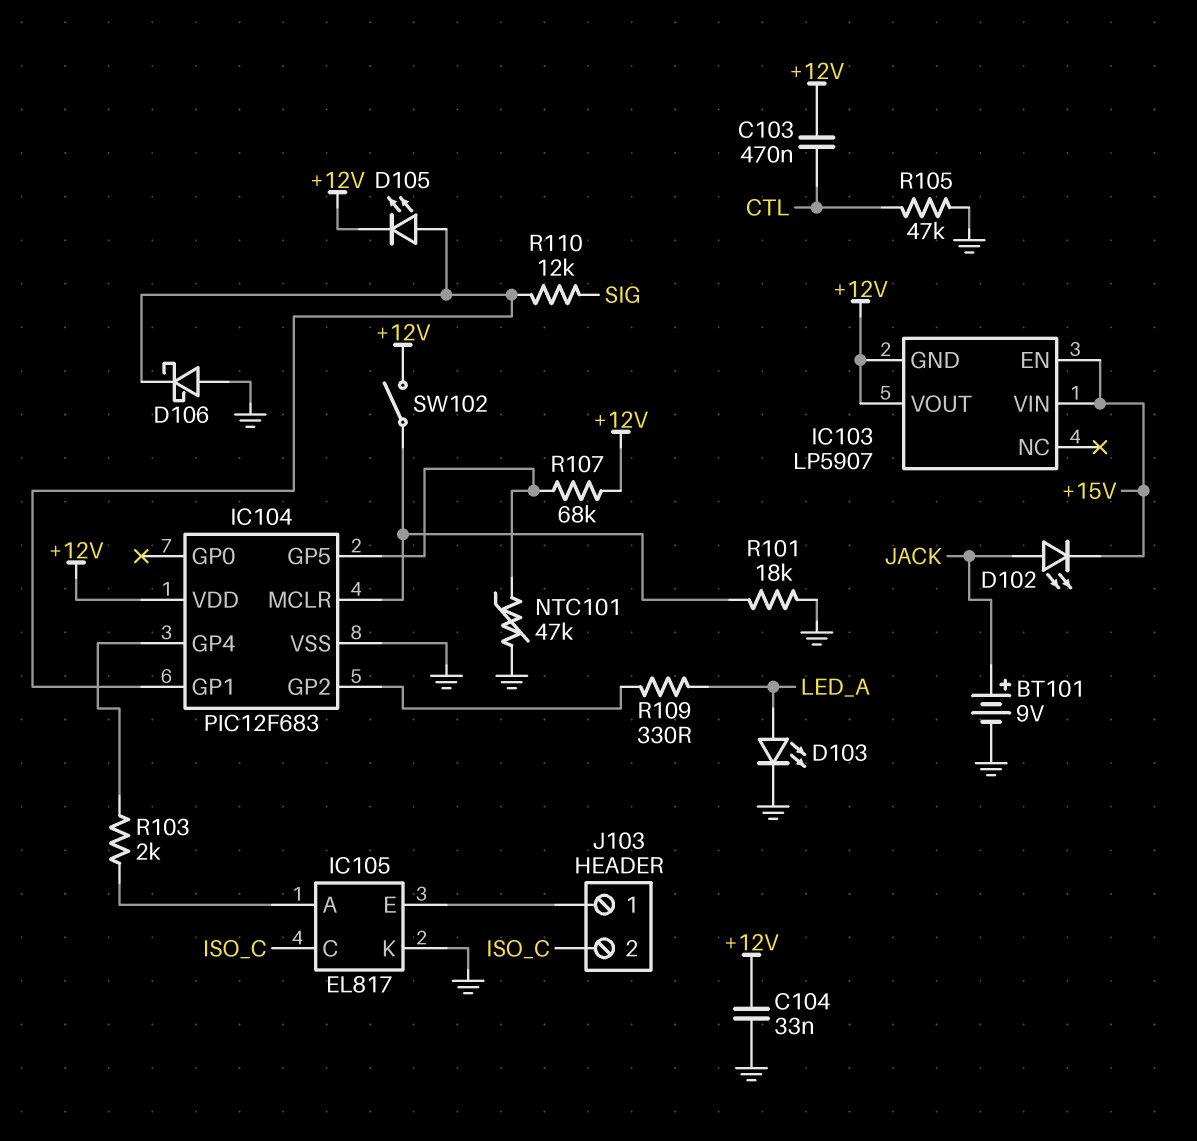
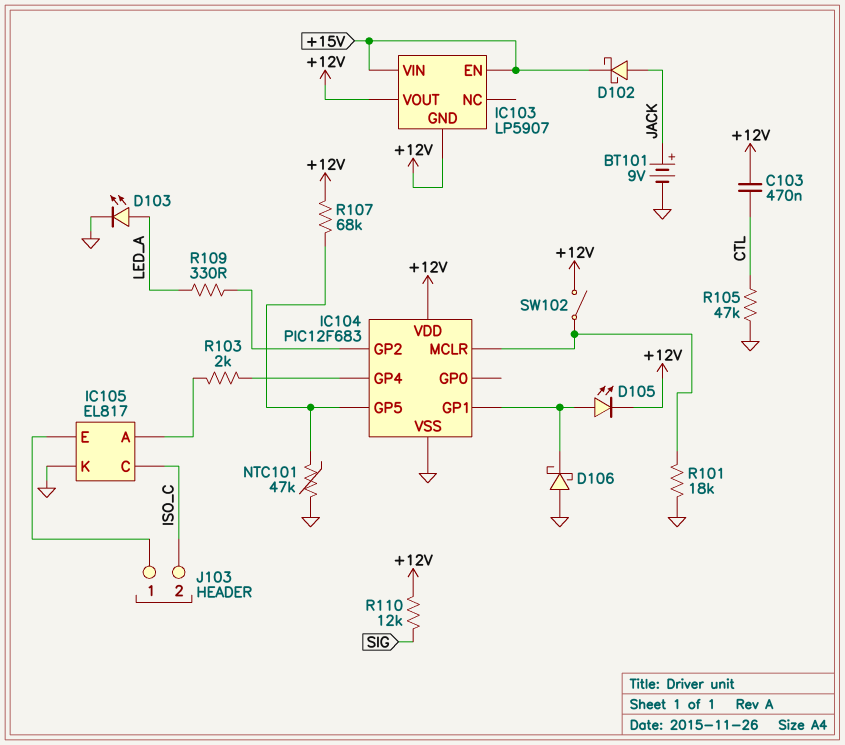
C104: 33nF (+12V, GND) -> none
D102: LED (A JACK, K +15V) -> schottky (A JACK, K +15V)
R110: 12k (IC104/GP1, SIG) -> 12k (+12V, SIG)

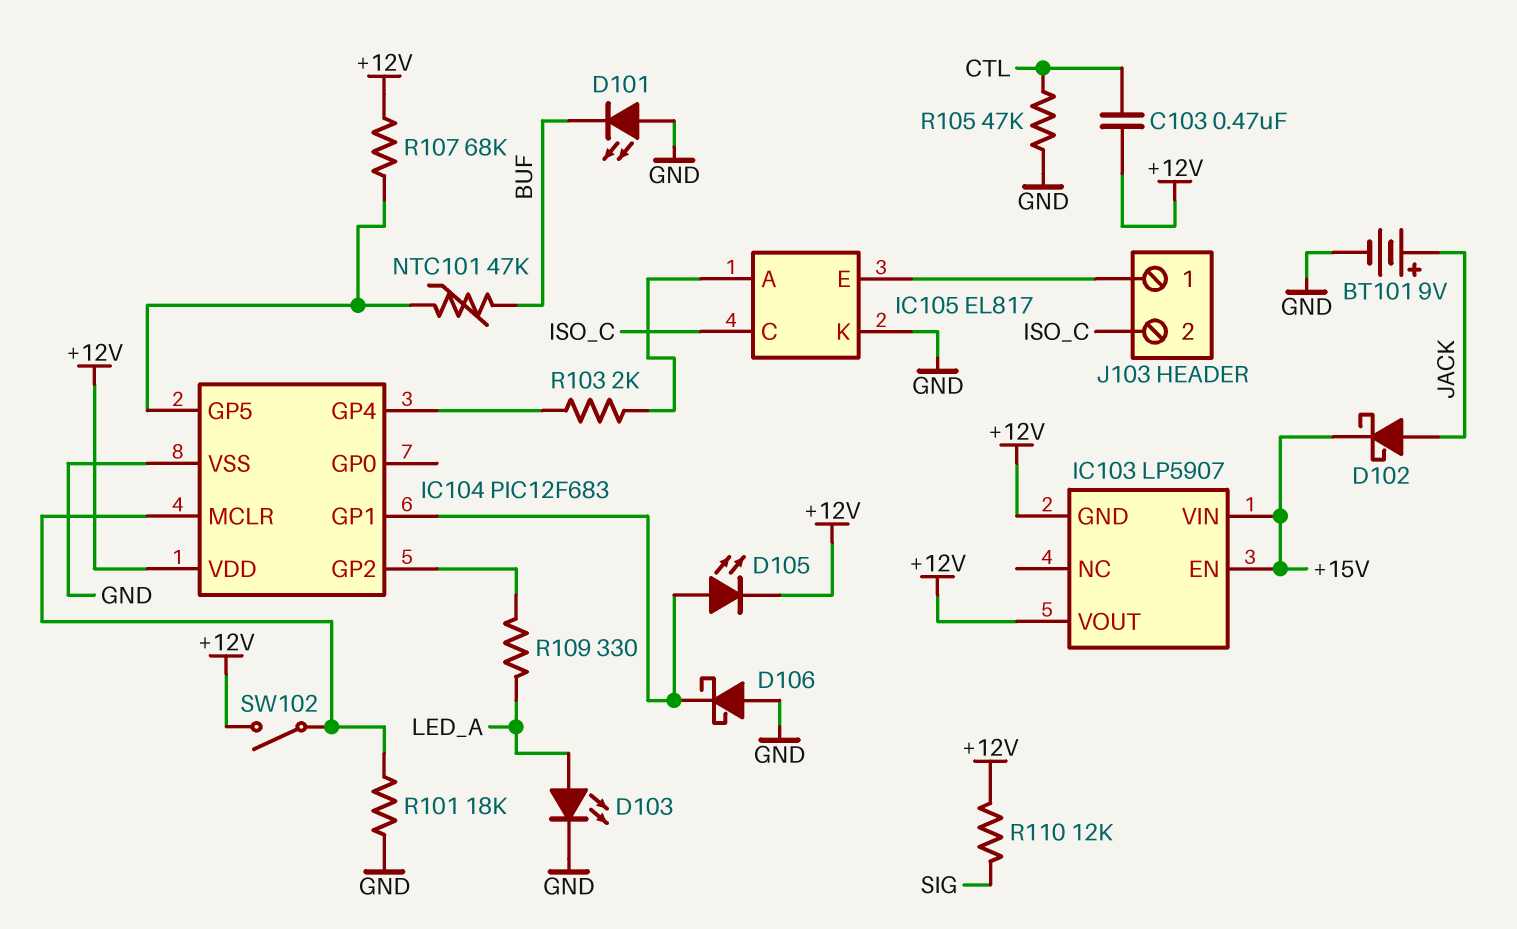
D101: none -> LED (A GND, K BUF)
NTC101: 47k (GND, IC104/GP5) -> 47k (BUF, IC104/GP5)

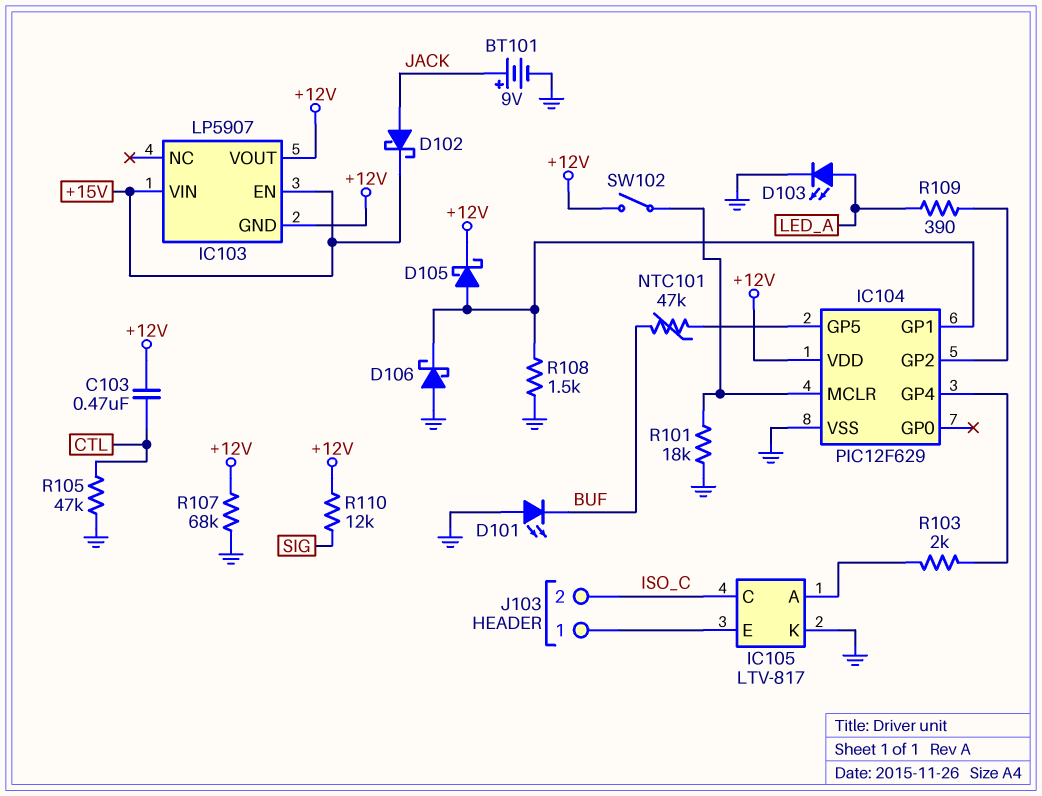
D105: LED (A IC104/GP1, K +12V) -> schottky (A IC104/GP1, K +12V)
IC104: PIC12F683 -> PIC12F629
IC105: EL817 -> LTV-817
R107: 68k (+12V, IC104/GP5) -> 68k (+12V, GND)
R108: none -> 1.5k (GND, IC104/GP1)
R109: 330 (IC104/GP2, LED_A) -> 390 (IC104/GP2, LED_A)

